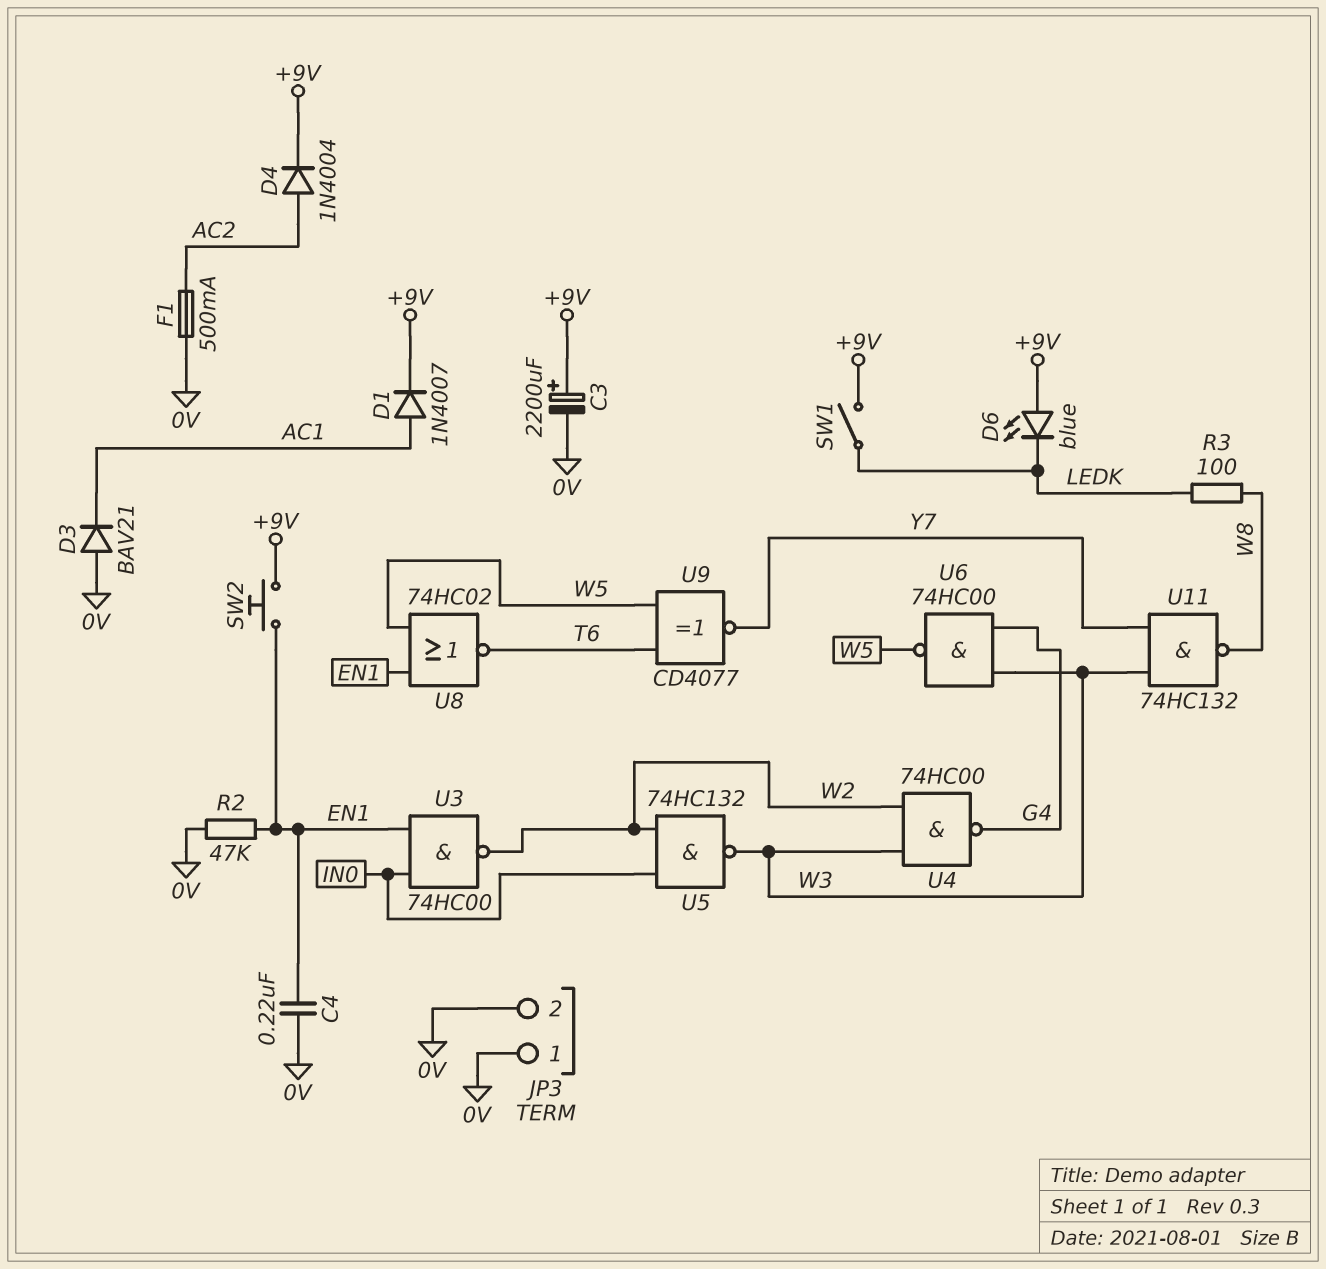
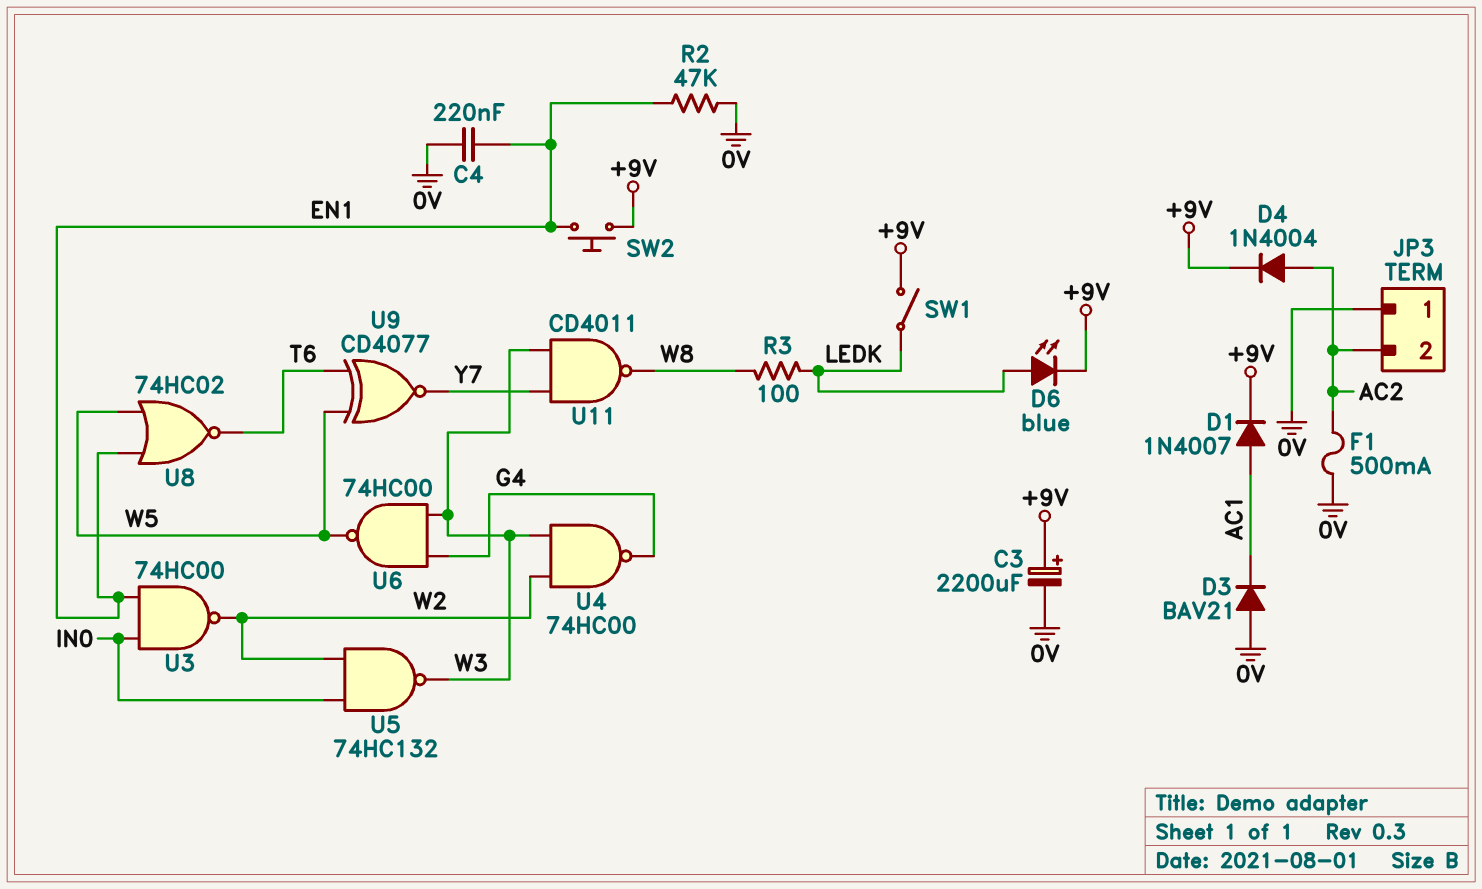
D6: LED blue (A +9V, K LEDK) -> LED blue (A LEDK, K +9V)
JP3 pin 2: 0V -> AC2
U11: NAND 74HC132 (in W3, in Y7, out W8) -> NAND CD4011 (in W3, in Y7, out W8)

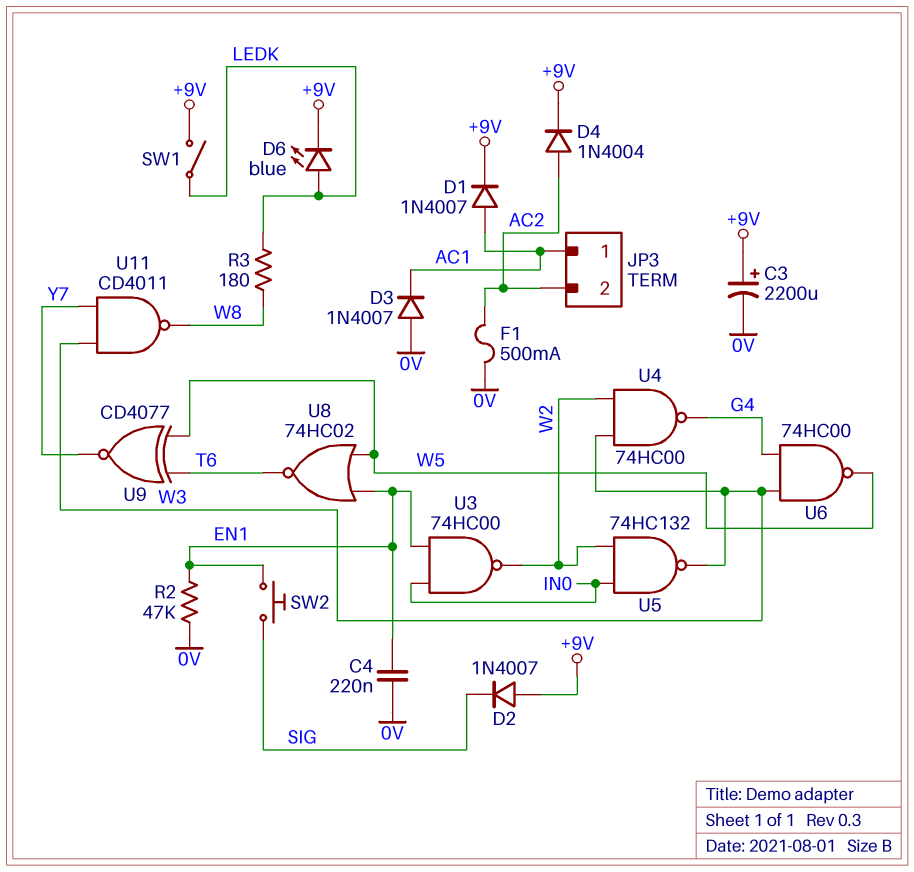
D2: none -> diode 1N4007 (A +9V, K SIG)
D3: diode BAV21 (A 0V, K AC1) -> diode 1N4007 (A 0V, K AC1)
JP3 pin 1: 0V -> AC1
R3: 100 (LEDK, W8) -> 180 (LEDK, W8)
SW2: button (+9V, EN1) -> button (EN1, SIG)

